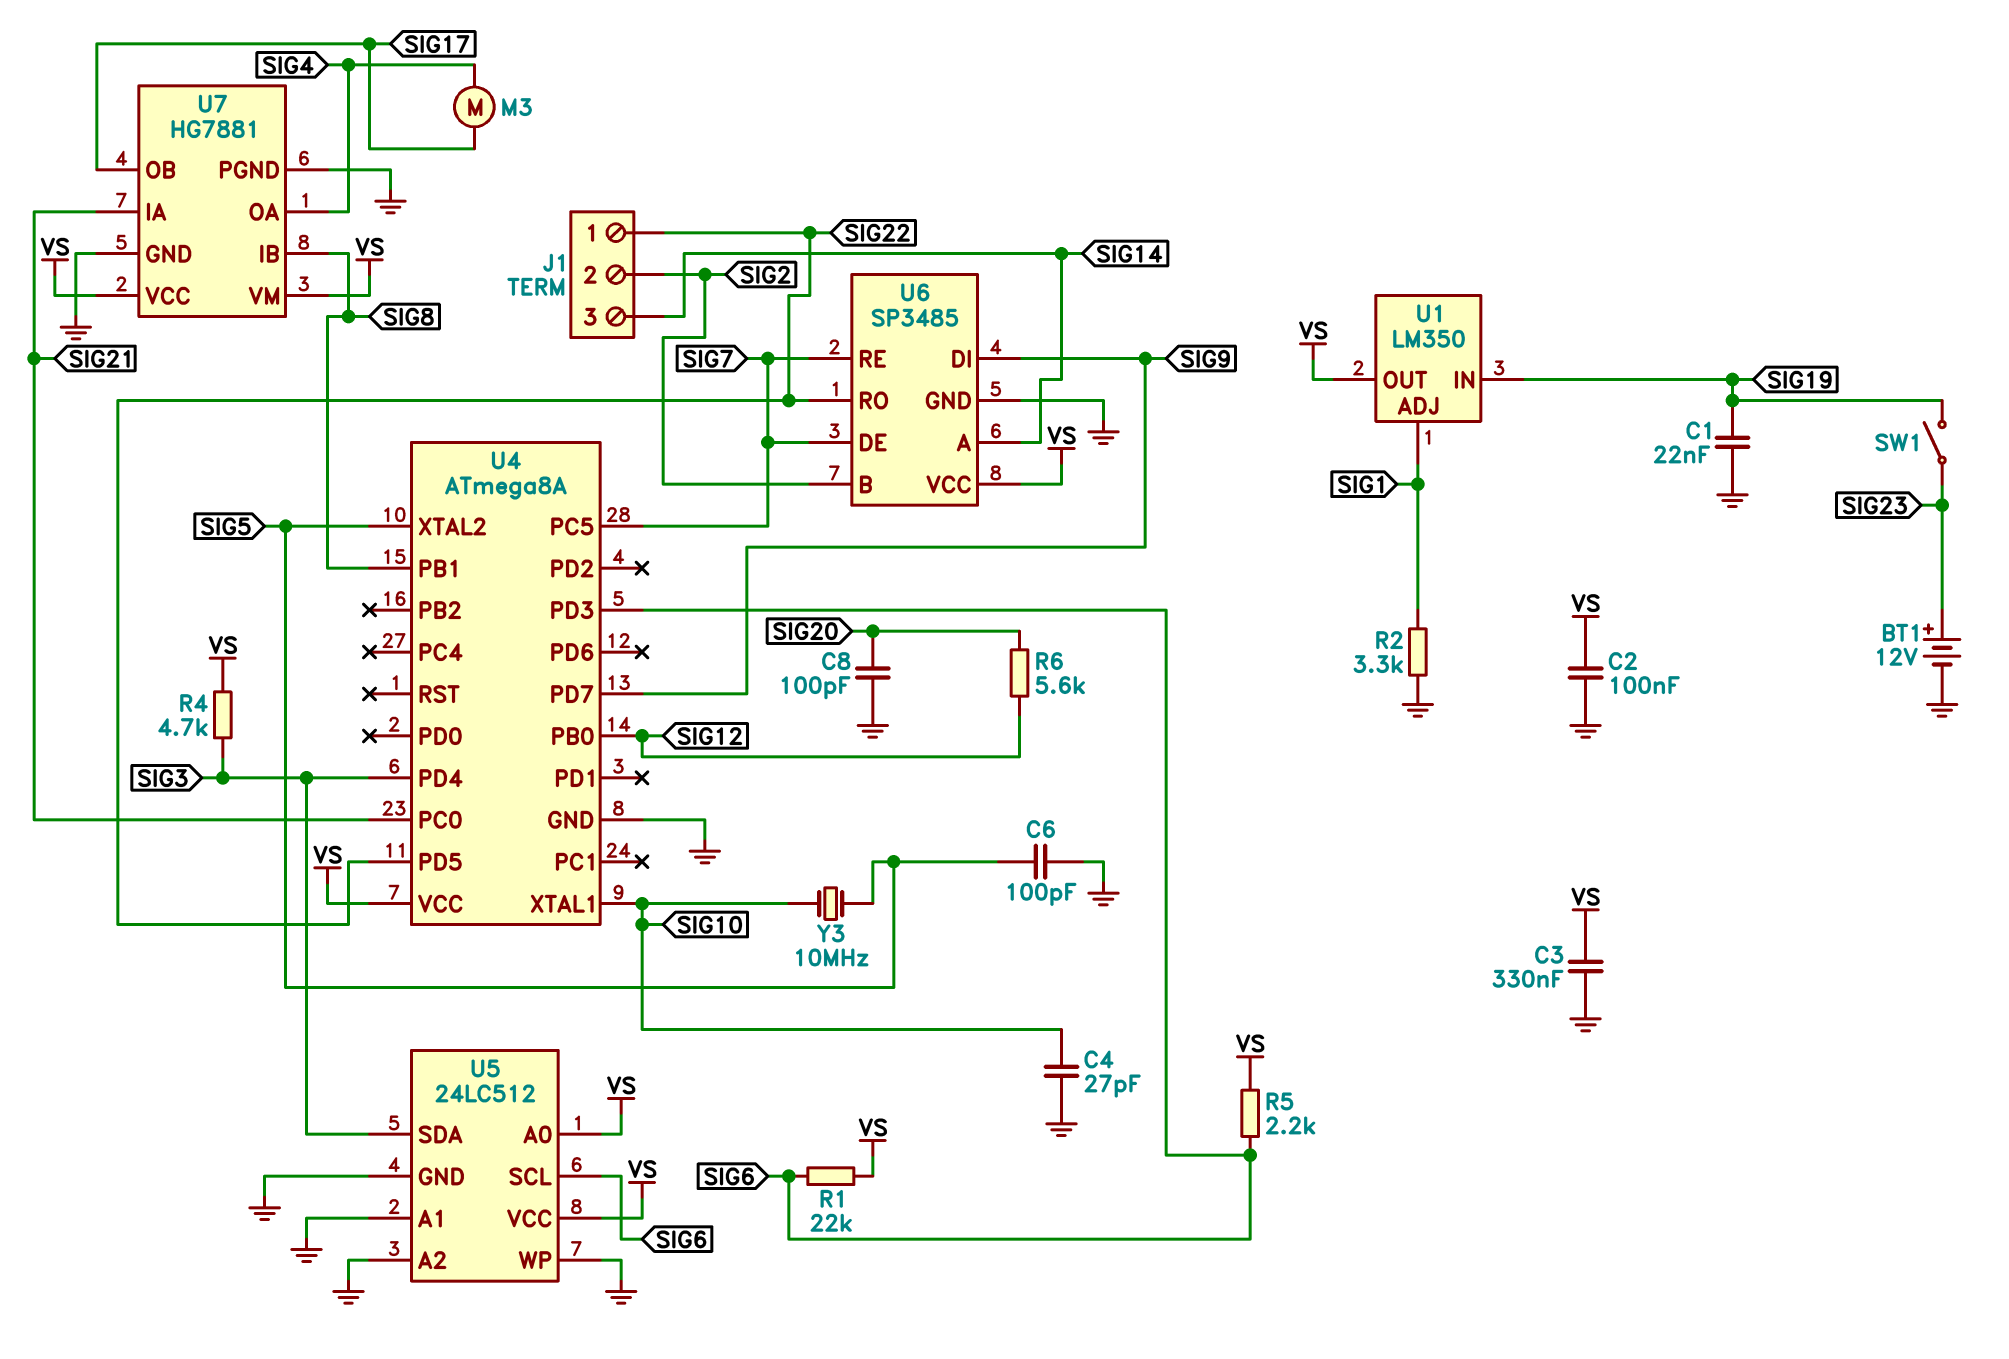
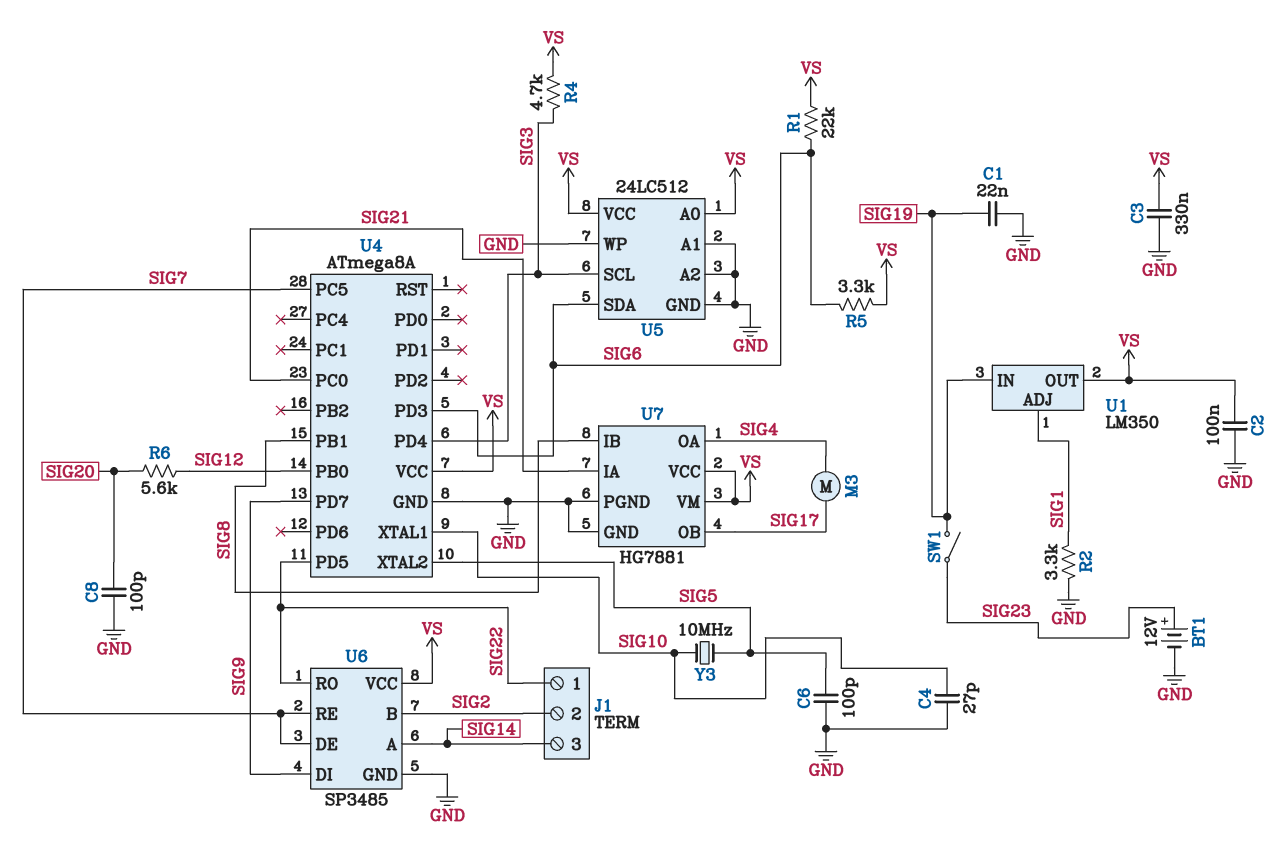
R5: 2.2k (SIG6, VS) -> 3.3k (SIG6, VS)
U5 pin SCL: SIG6 -> SIG3
U5 pin SDA: SIG3 -> SIG6

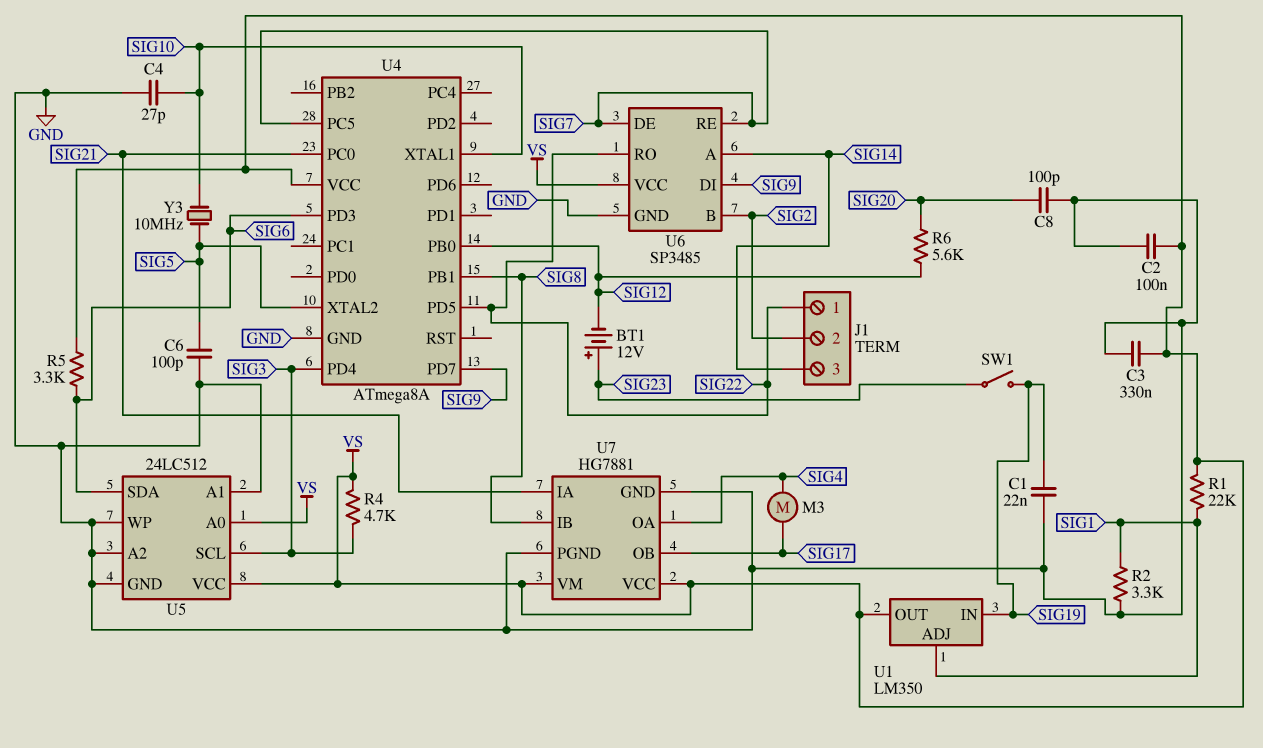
BT1: 12V (plus SIG23, minus GND) -> 12V (plus SIG23, minus SIG12)
R1: 22k (SIG6, VS) -> 22k (SIG1, VS)

